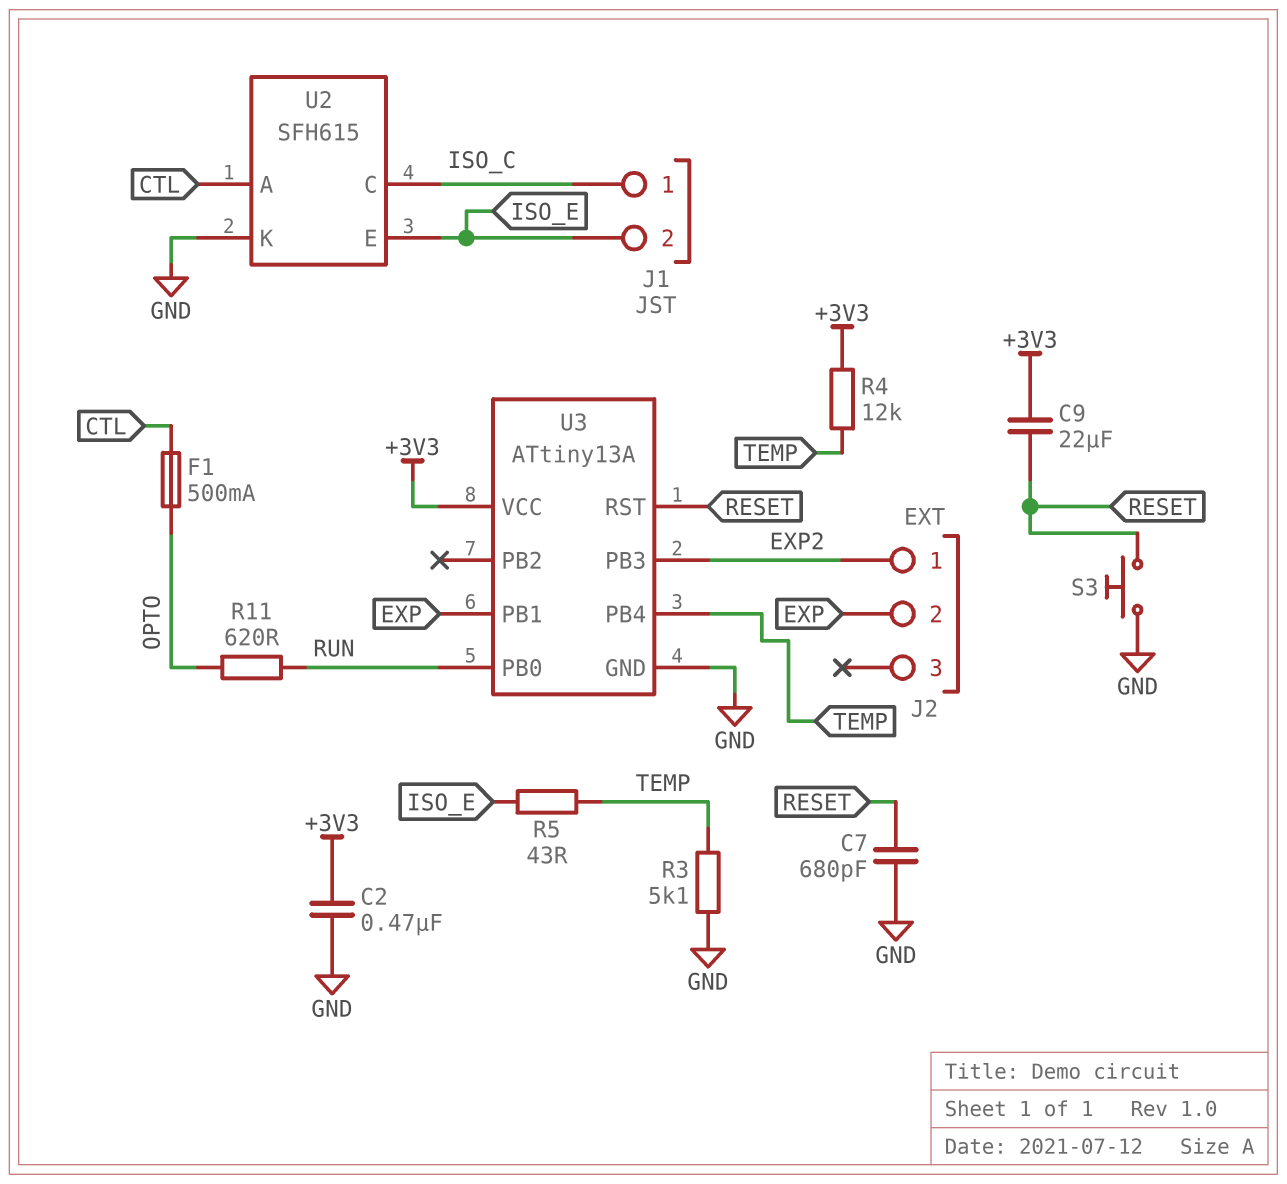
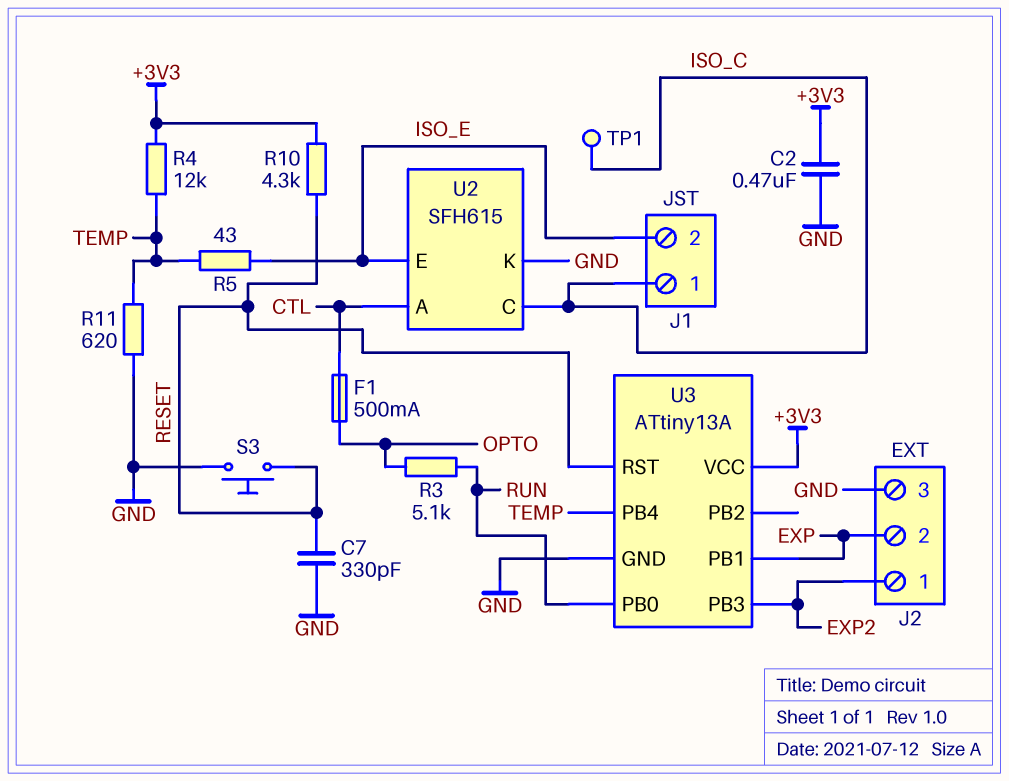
C7: 680pF (GND, RESET) -> 330pF (GND, RESET)
C9: 22uF (+3V3, RESET) -> none
J2 pin 3: none -> GND
R3: 5.1k (GND, TEMP) -> 5.1k (OPTO, RUN)
R10: none -> 4.3k (+3V3, RESET)
R11: 620 (OPTO, RUN) -> 620 (GND, TEMP)
TP1: none -> test point (ISO_C)

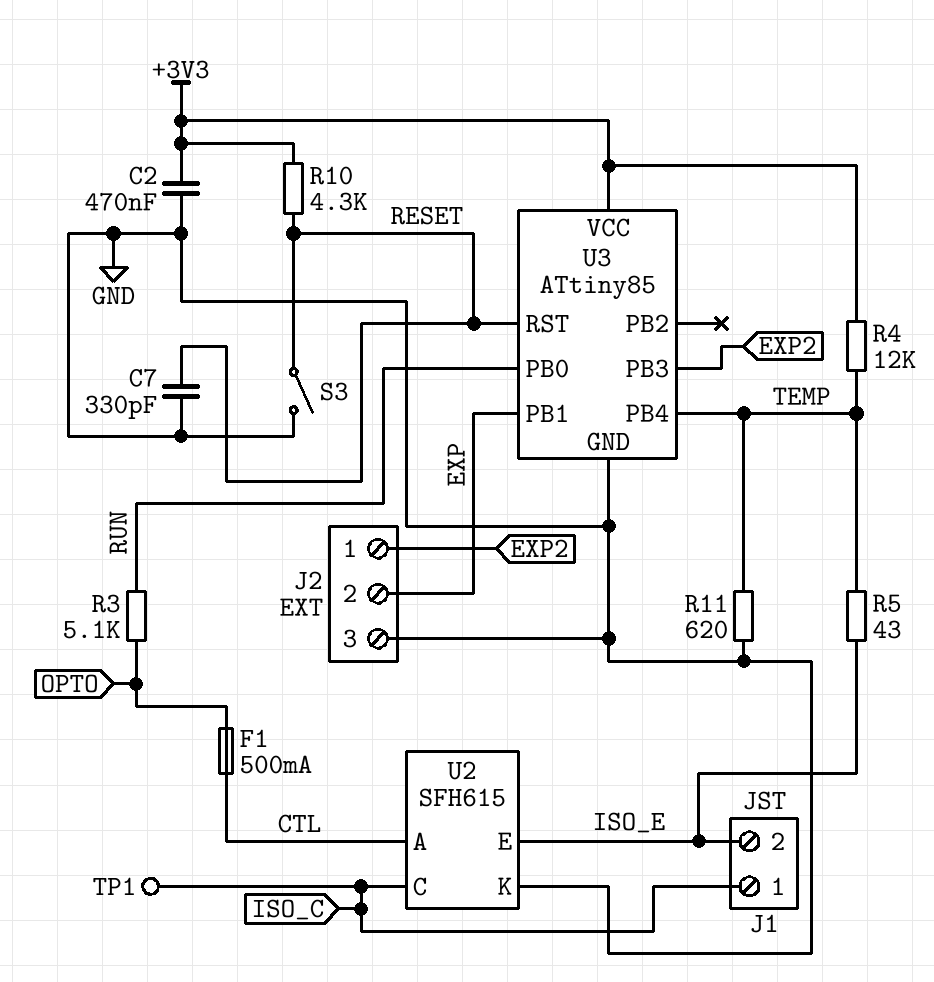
S3: button (GND, RESET) -> switch (GND, RESET)
U3: ATtiny13A -> ATtiny85

